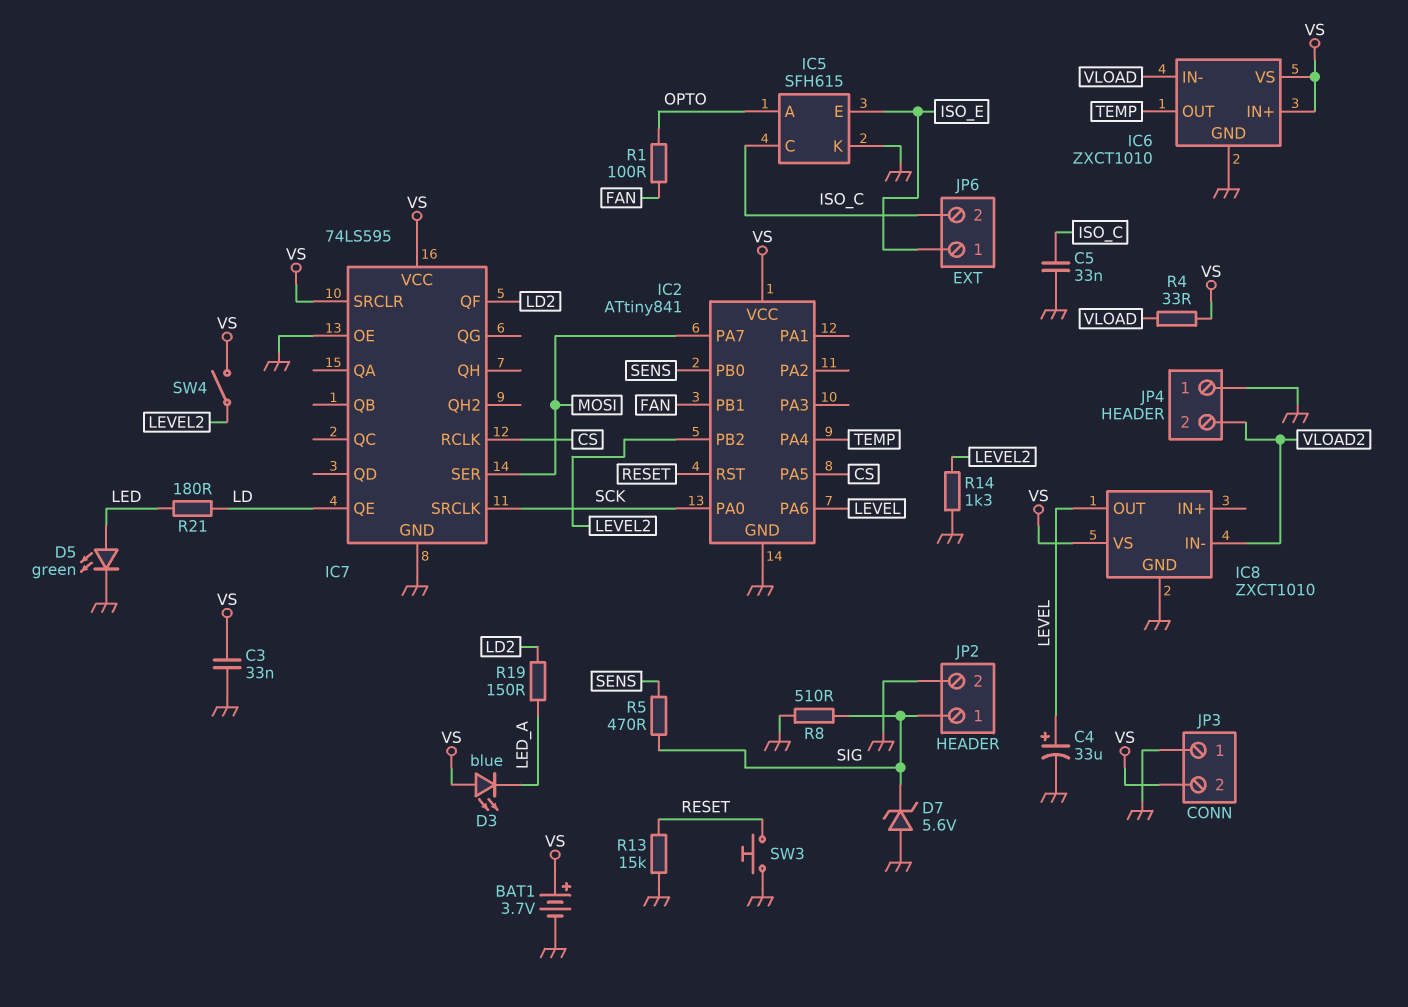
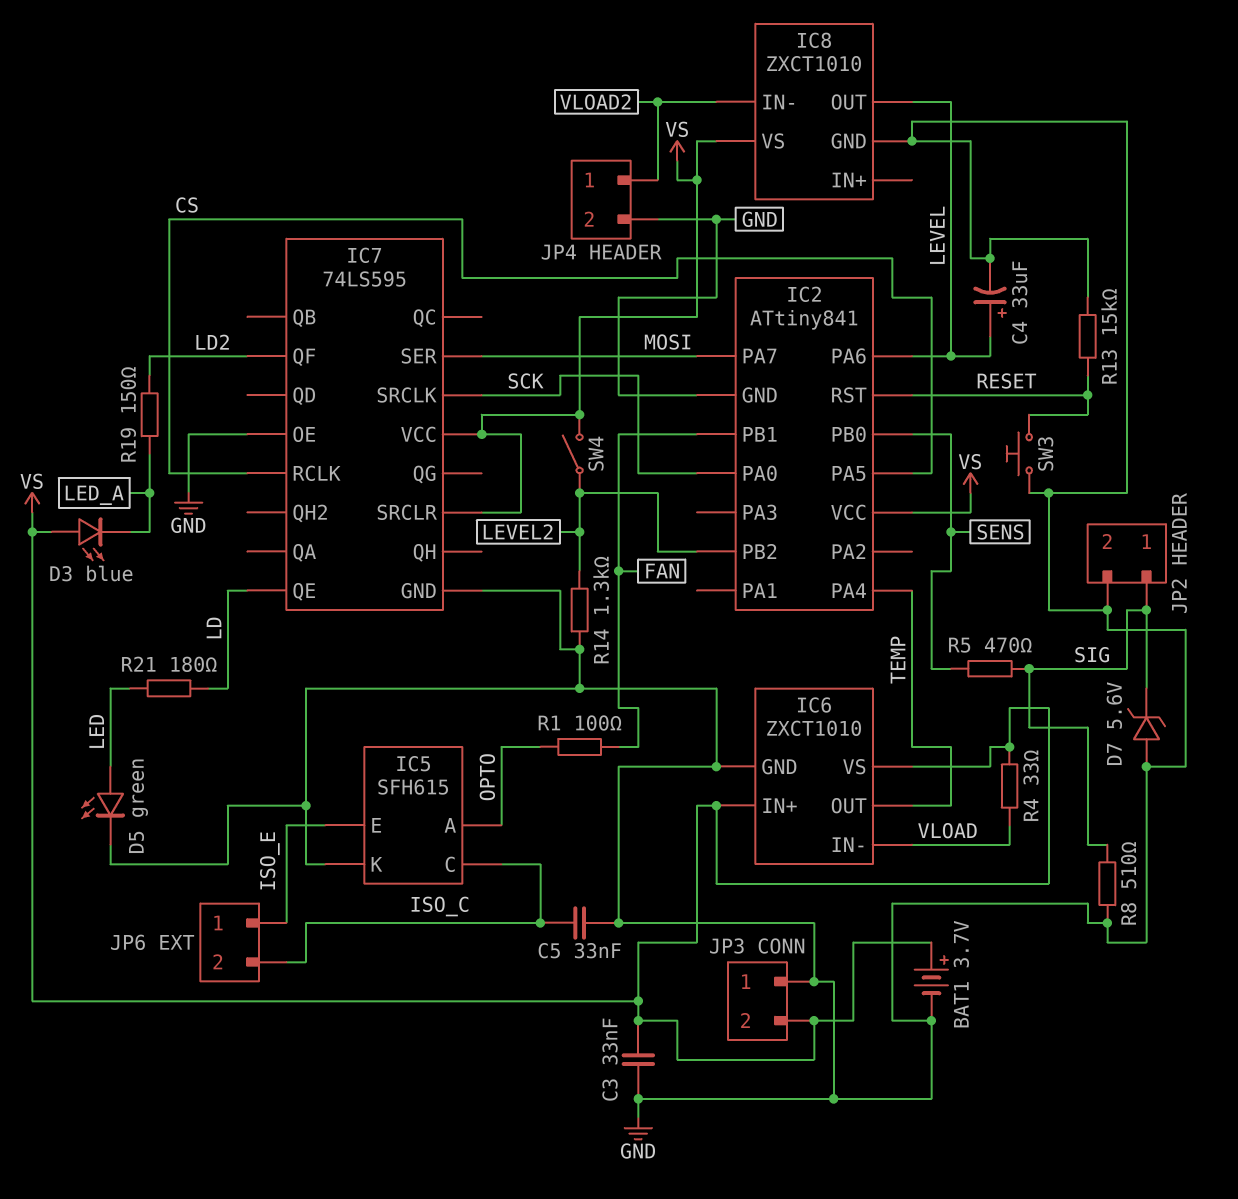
JP4 pin 1: GND -> VLOAD2
JP4 pin 2: VLOAD2 -> GND

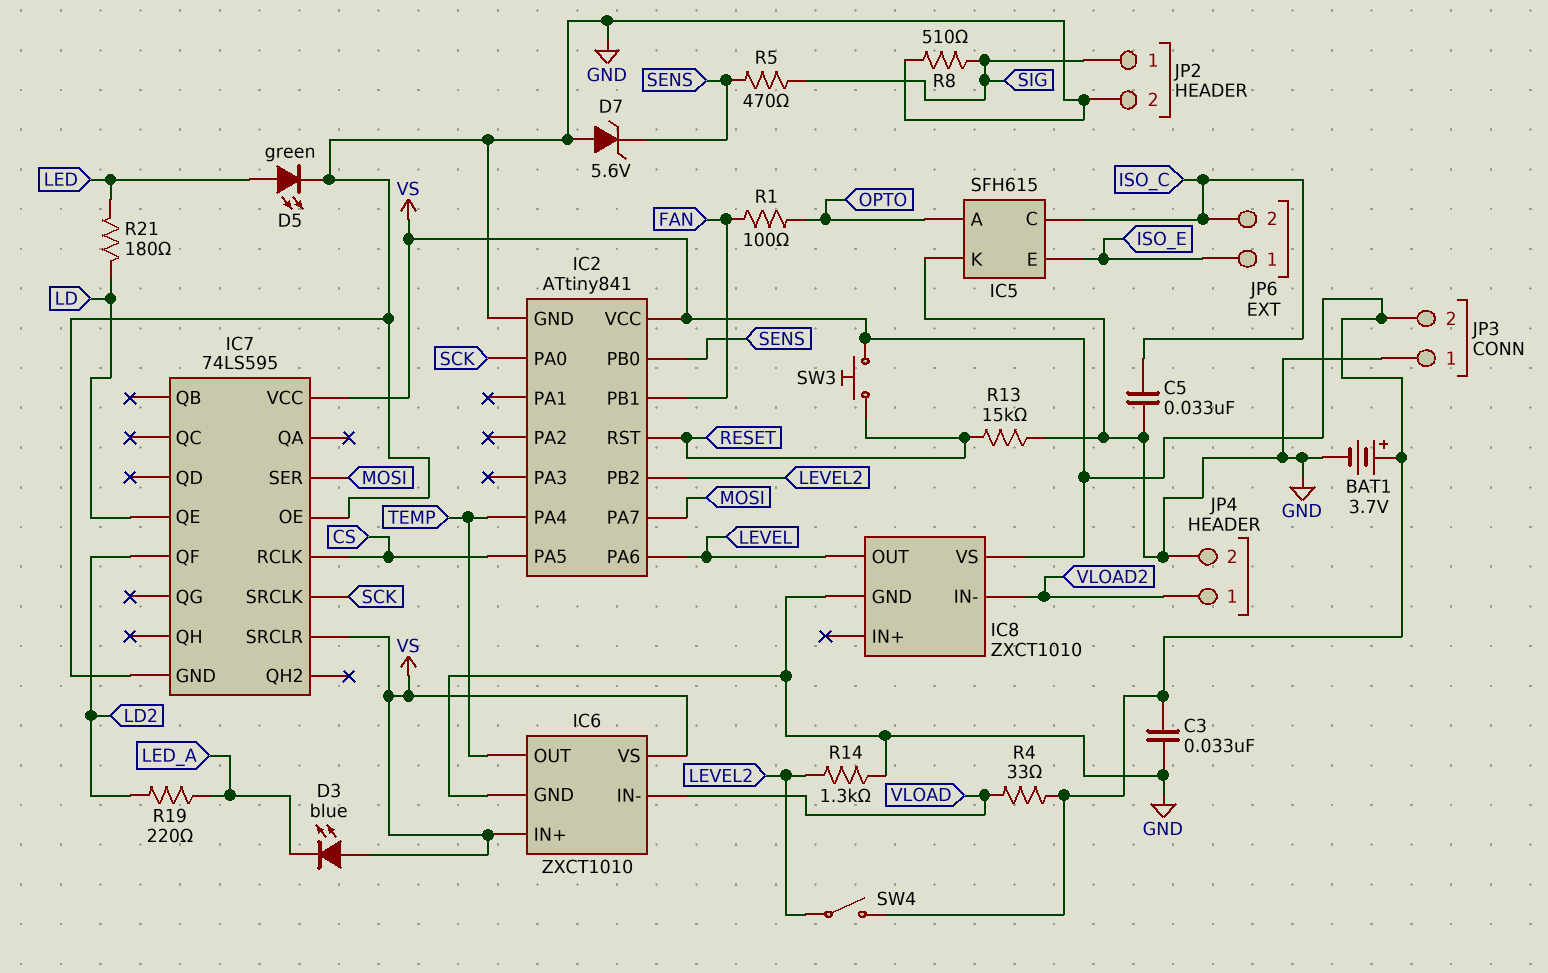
C4: 33uF (plus LEVEL, minus GND) -> none
D7: zener 5.6V (A GND, K SIG) -> zener 5.6V (A GND, K SENS)
R19: 150 (LD2, LED_A) -> 220 (LD2, LED_A)
SW3: button (GND, RESET) -> button (RESET, VS)

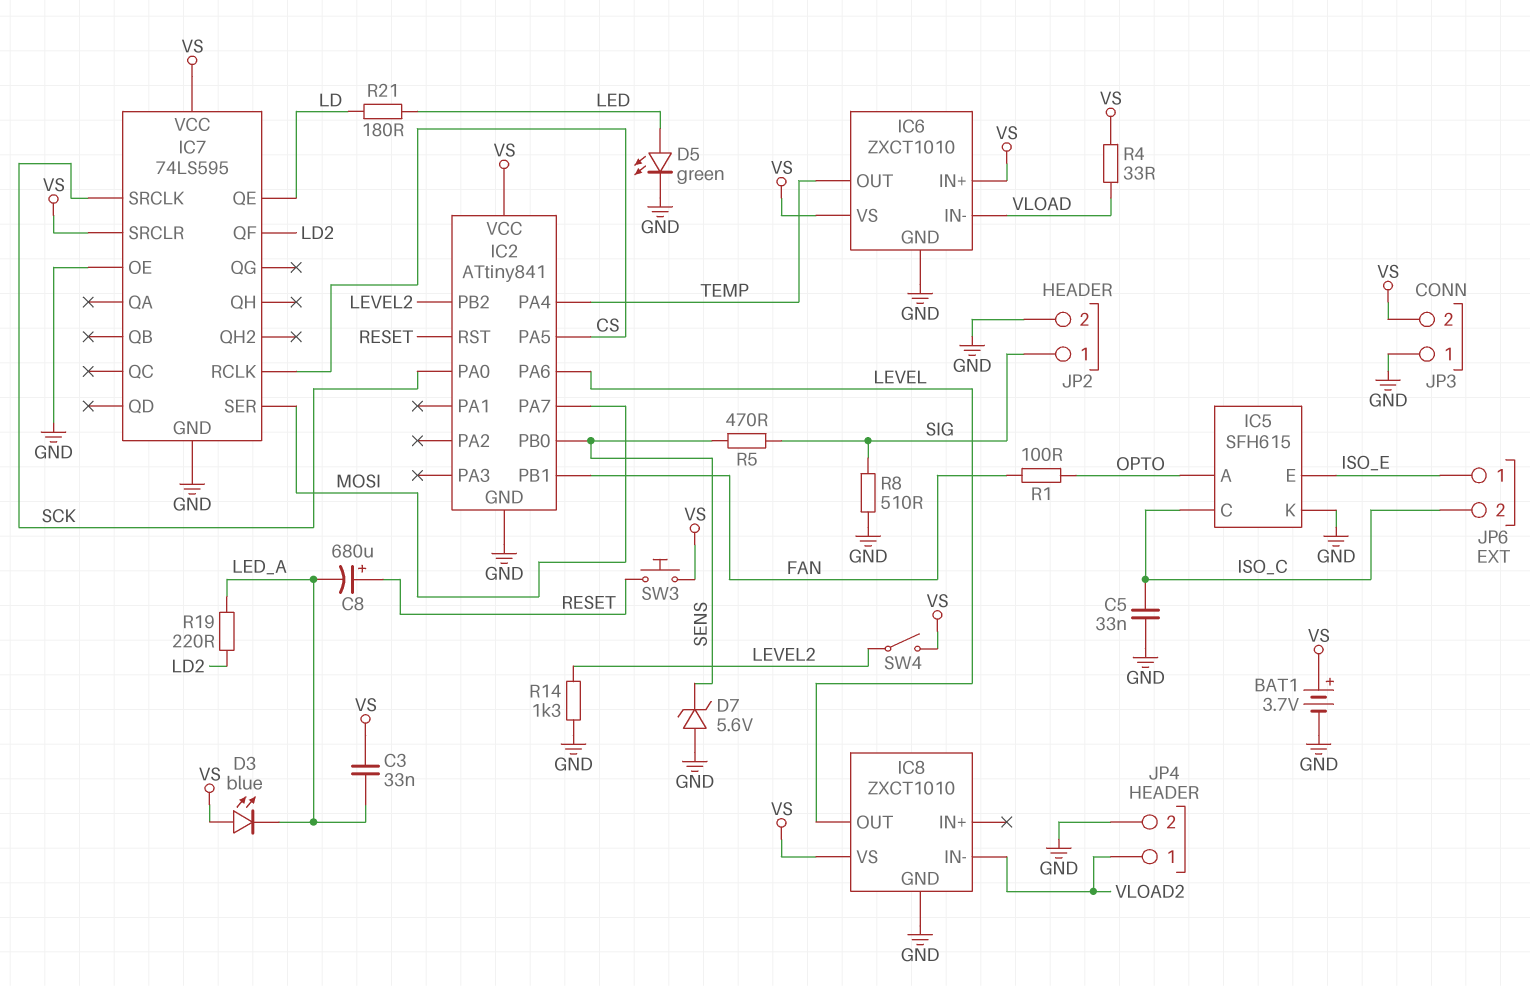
C3: 33nF (GND, VS) -> 33nF (LED_A, VS)
C8: none -> 680uF (plus RESET, minus LED_A)
R13: 15k (GND, RESET) -> none

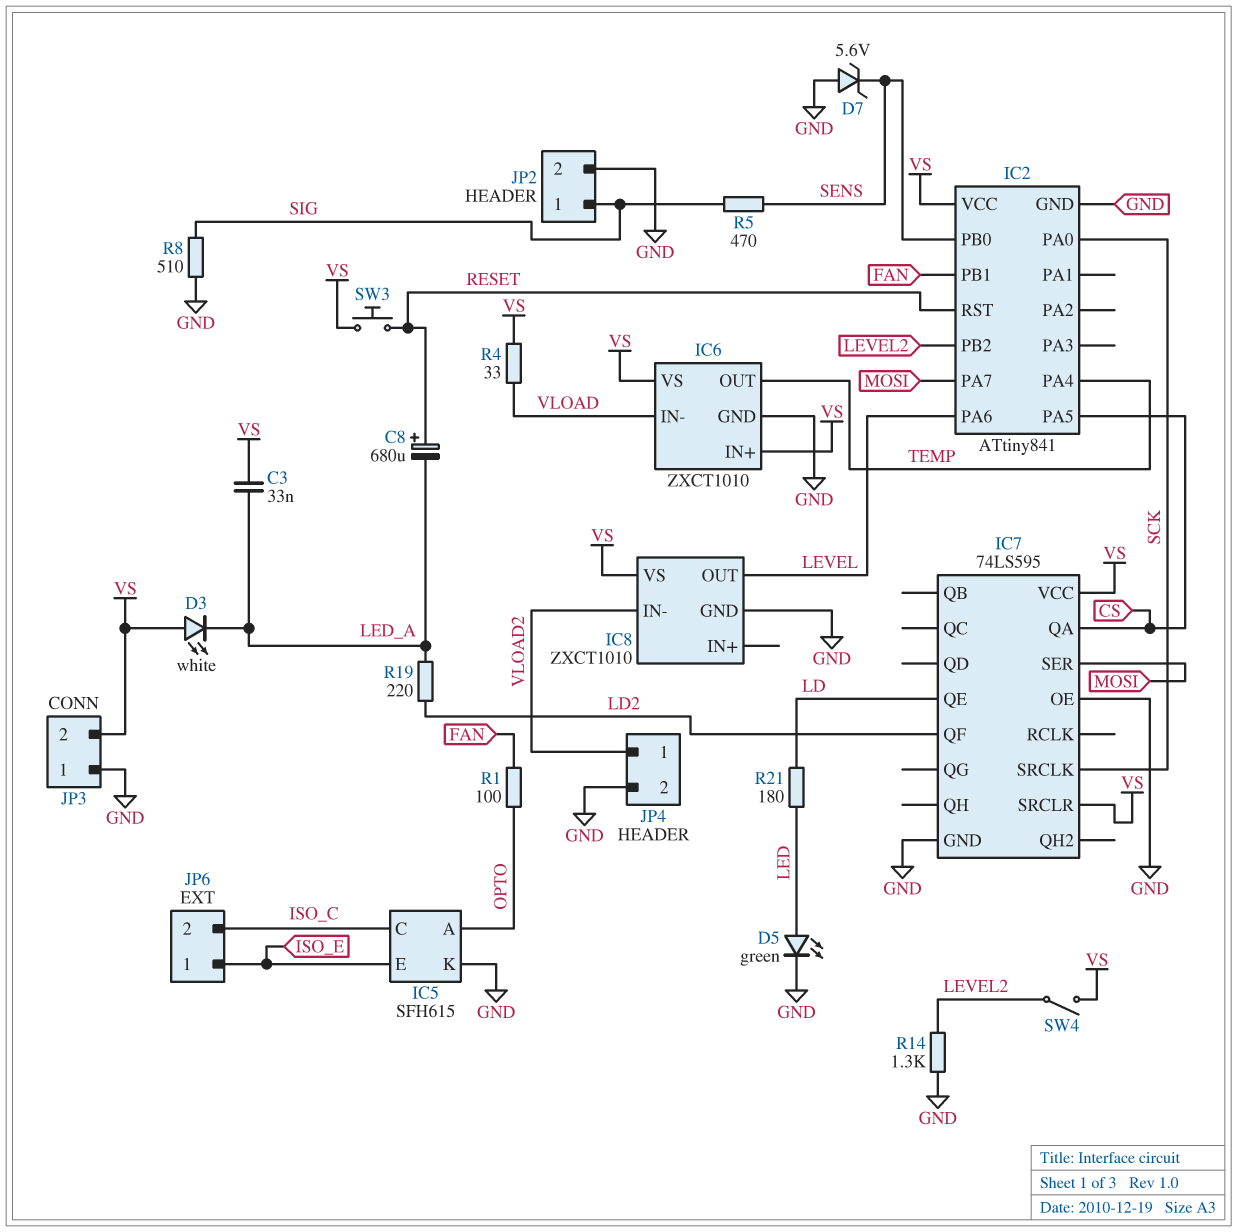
BAT1: 3.7V (plus VS, minus GND) -> none
C5: 33nF (GND, ISO_C) -> none
D3: LED blue (A VS, K LED_A) -> LED white (A VS, K LED_A)
IC7 pin QA: none -> CS
IC7 pin RCLK: CS -> none

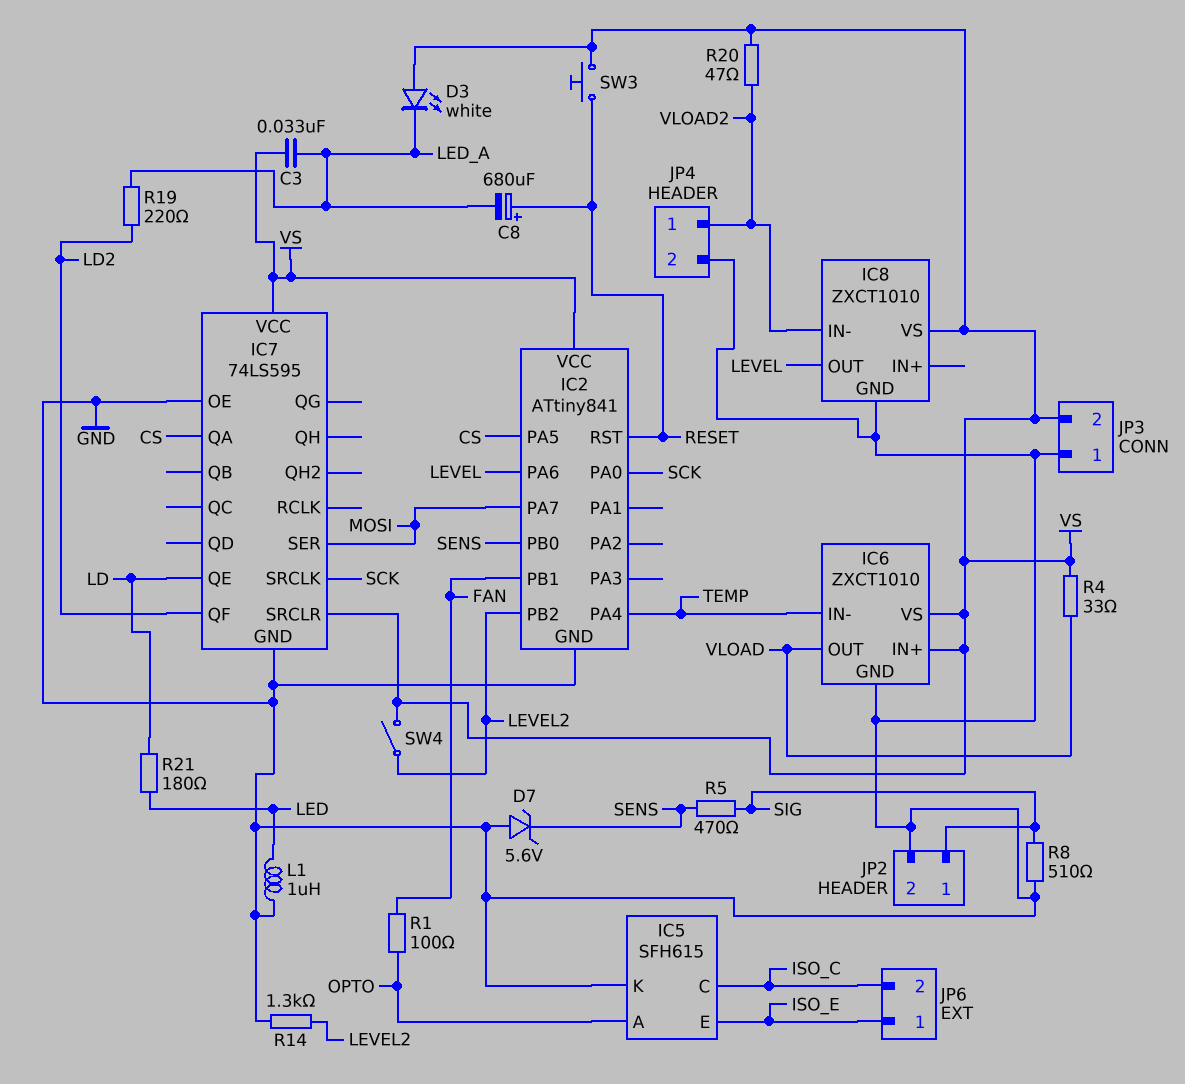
D5: LED green (A LED, K GND) -> none
IC6 pin IN-: VLOAD -> TEMP
IC6 pin OUT: TEMP -> VLOAD
L1: none -> 1uH (GND, LED)
R20: none -> 47 (VLOAD2, VS)

